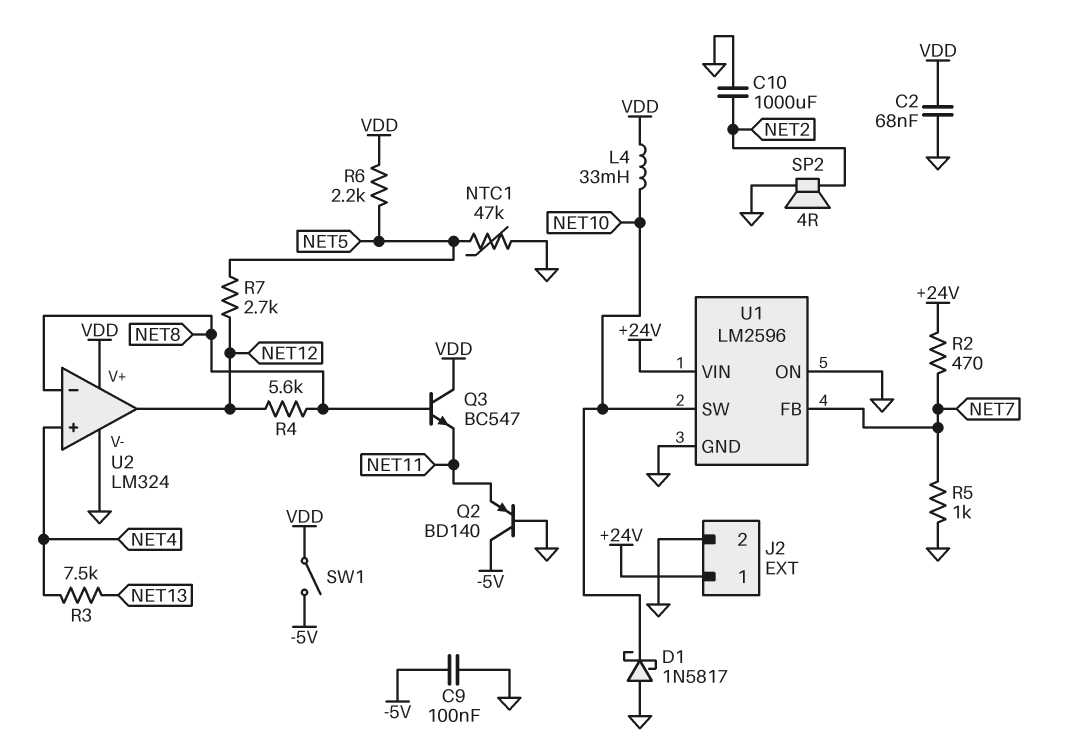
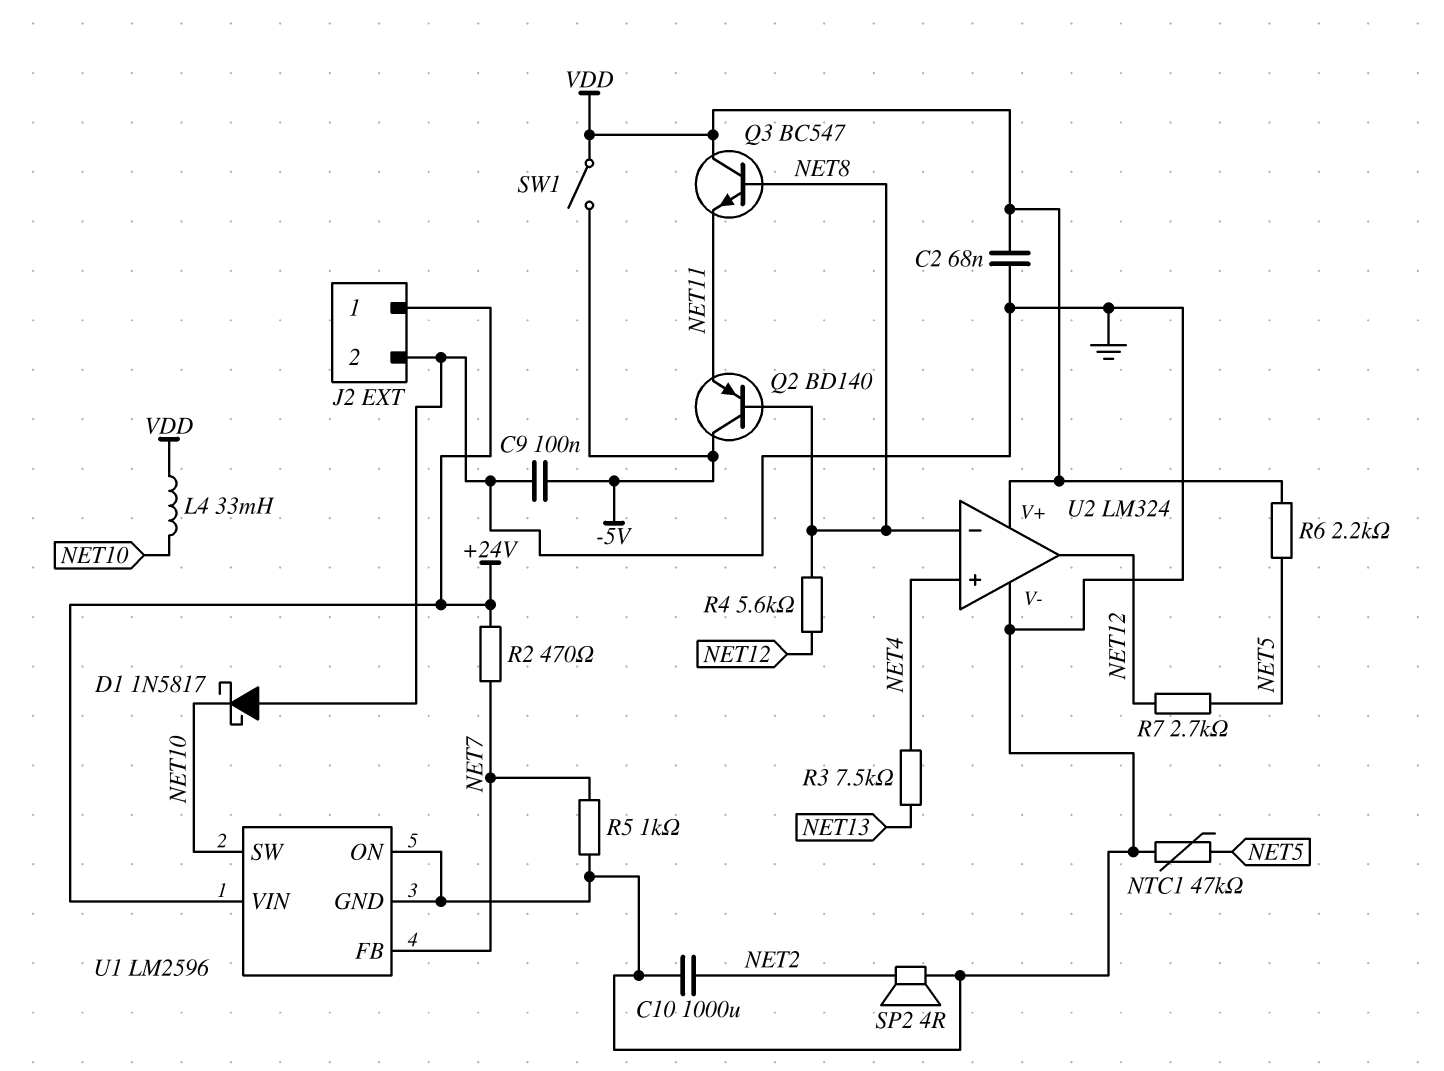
Q2: PNP BD140 (B GND, C -5V, E NET11) -> PNP BD140 (B NET8, C -5V, E NET11)

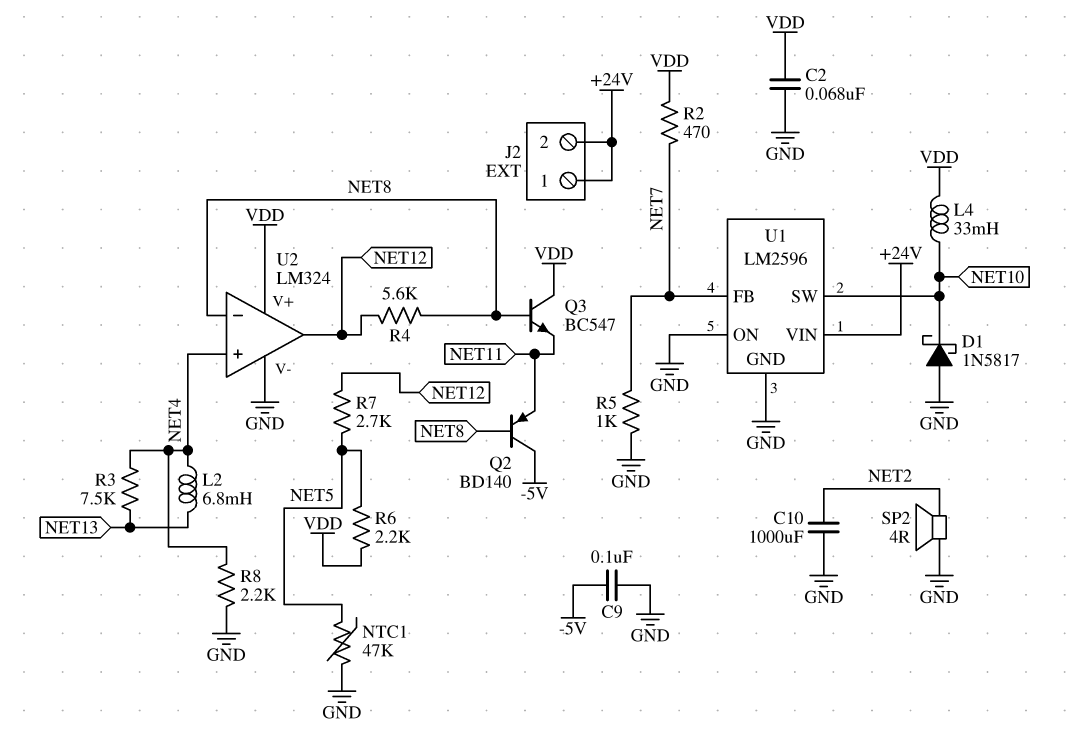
J2 pin 2: GND -> +24V
L2: none -> 6.8mH (NET4, NET13)
R2: 470 (+24V, NET7) -> 470 (NET7, VDD)
R8: none -> 2.2k (GND, NET4)
SW1: switch (-5V, VDD) -> none

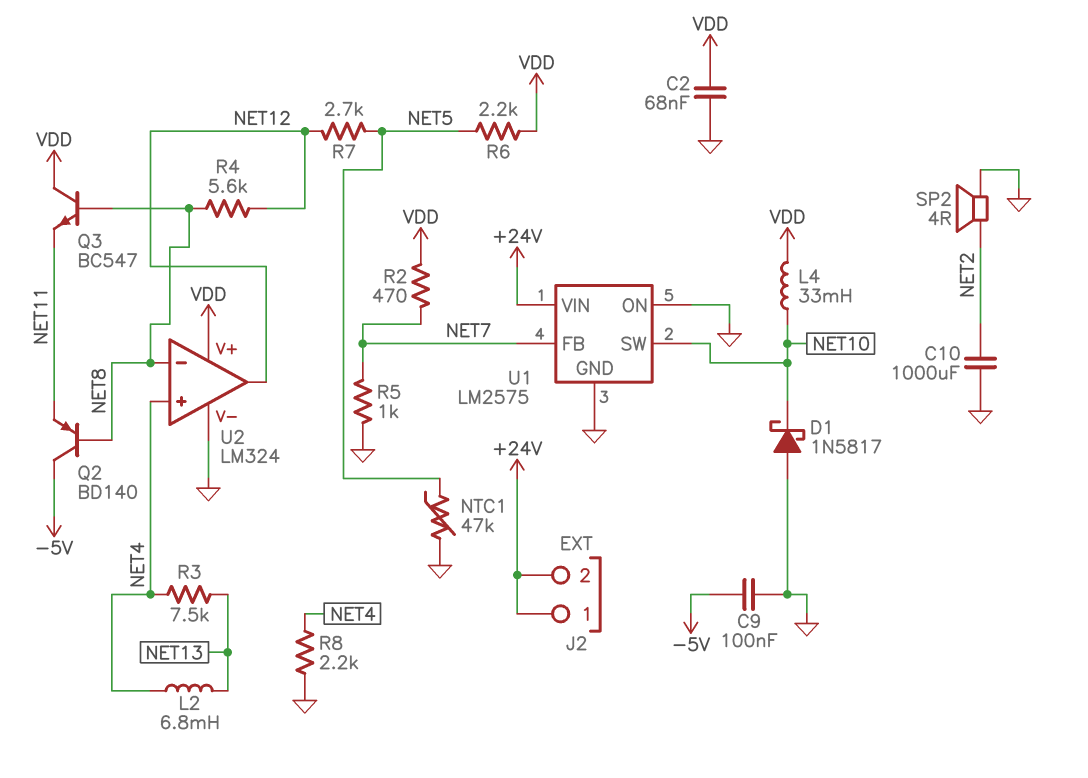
U1: LM2596 -> LM2575

